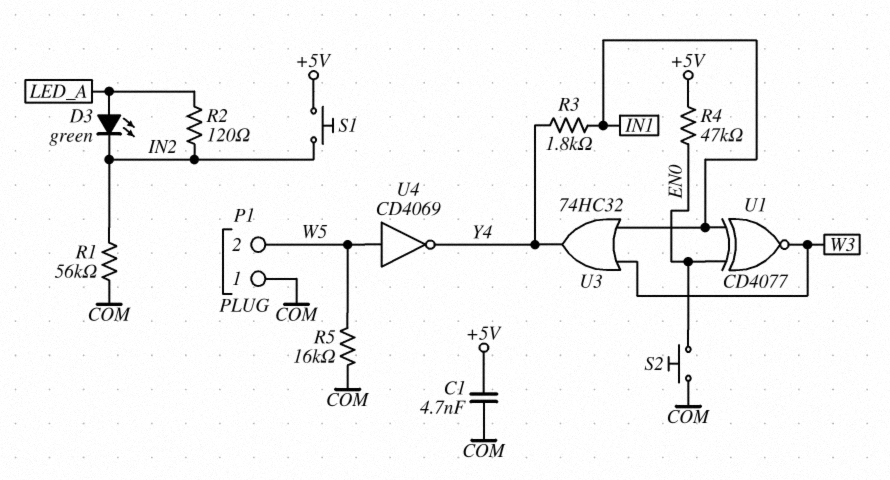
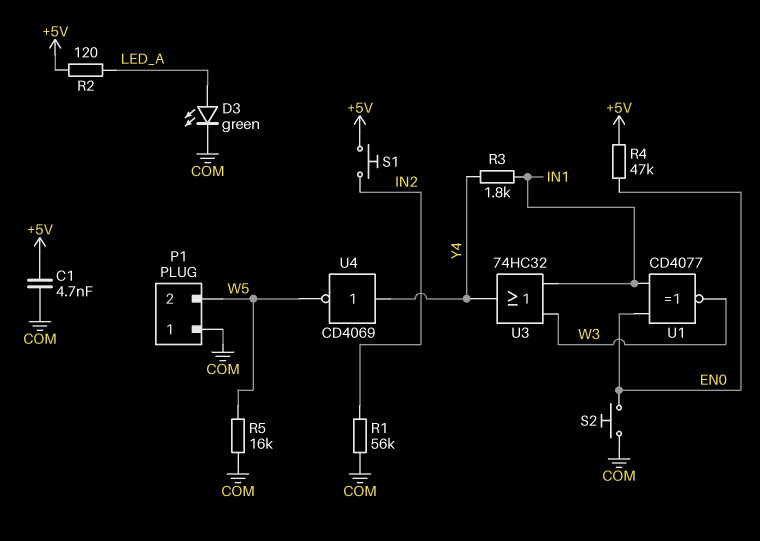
D3: LED green (A LED_A, K IN2) -> LED green (A LED_A, K COM)
R2: 120 (IN2, LED_A) -> 120 (+5V, LED_A)
U4: NOT CD4069 (in W5, out Y4) -> NOT CD4069 (in Y4, out W5)

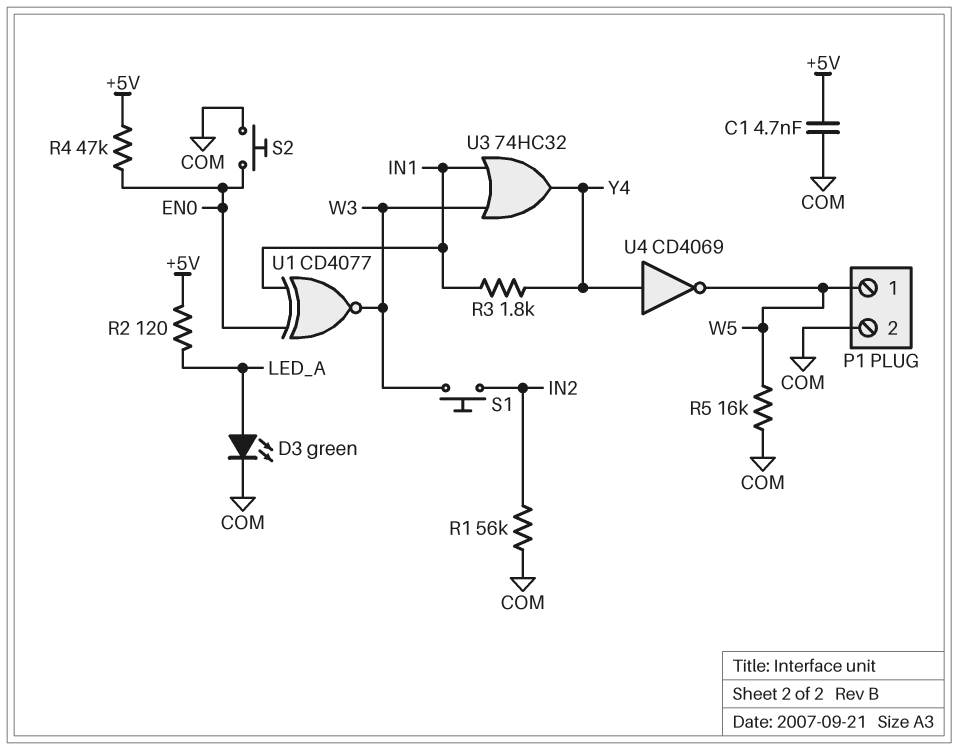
P1 pin 1: COM -> W5
P1 pin 2: W5 -> COM
S1: button (+5V, IN2) -> button (IN2, W3)

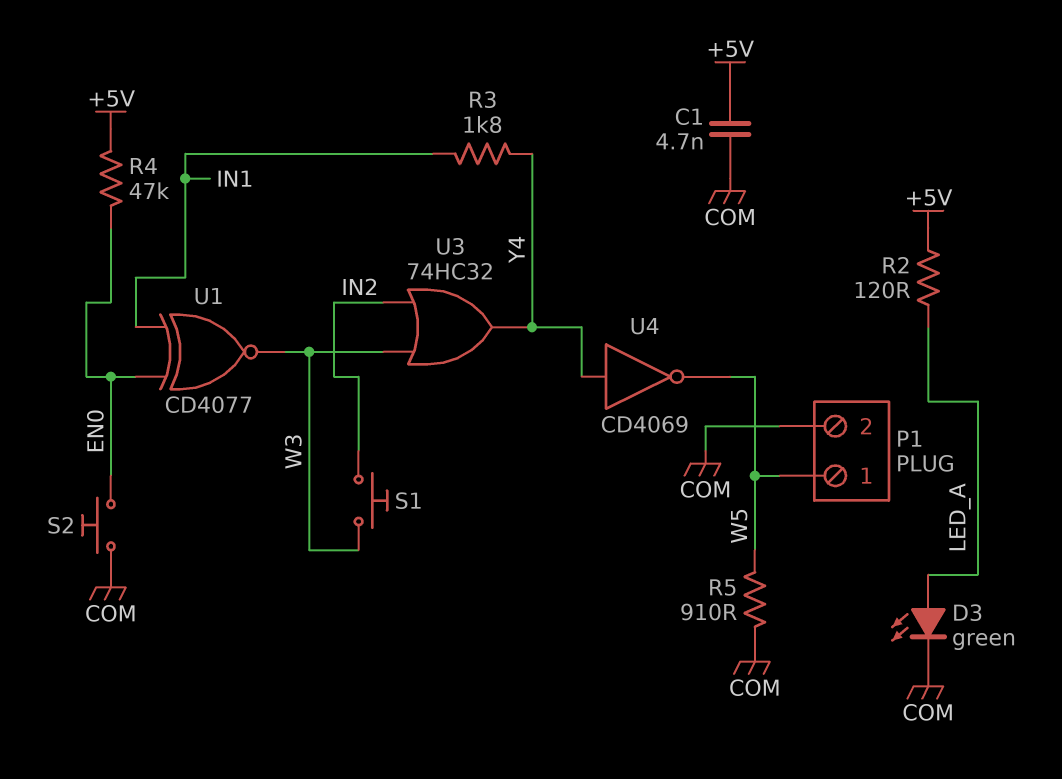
R1: 56k (COM, IN2) -> none
R5: 16k (COM, W5) -> 910 (COM, W5)
U3: OR 74HC32 (in IN1, in W3, out Y4) -> OR 74HC32 (in IN2, in W3, out Y4)

